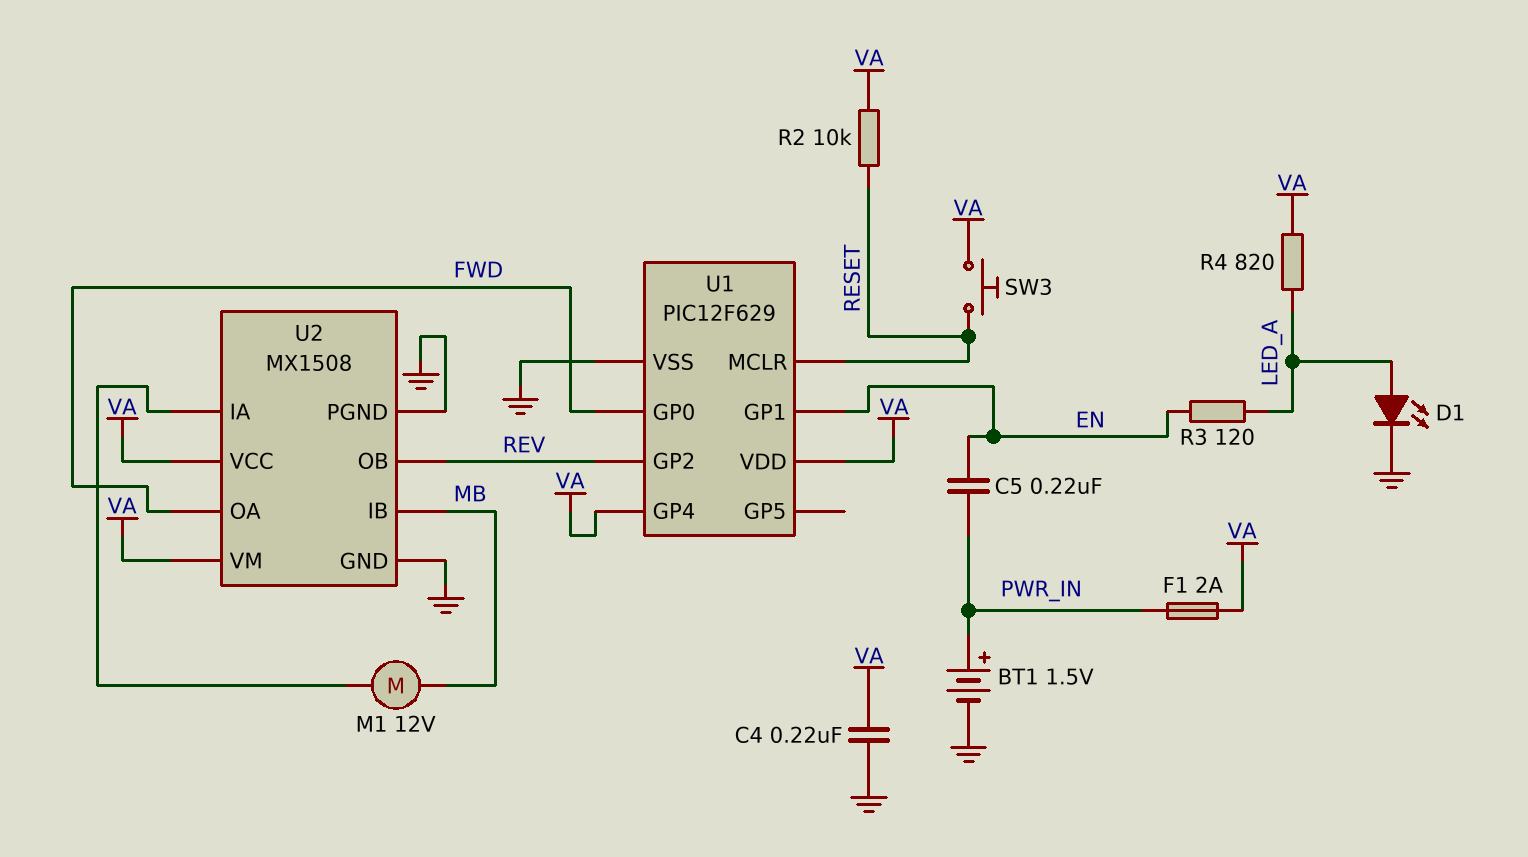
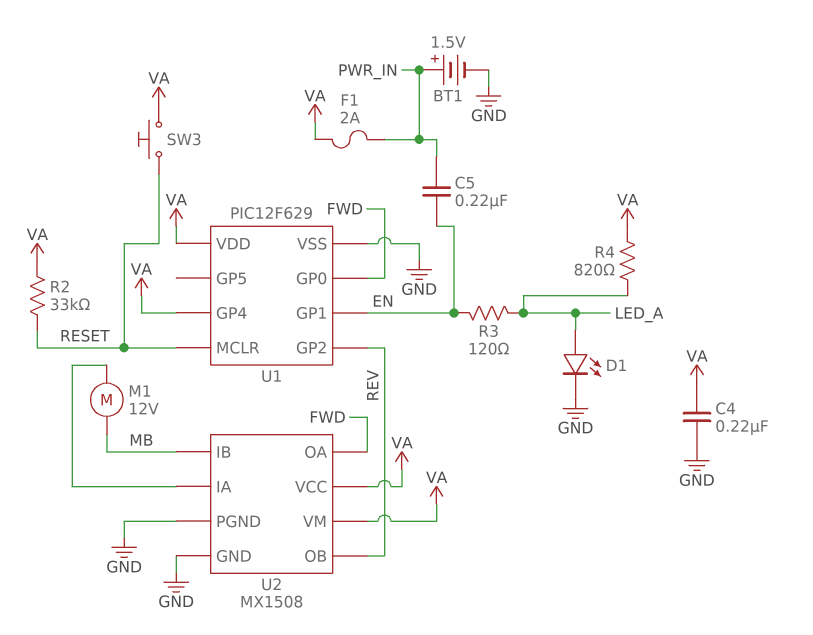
R2: 10k (RESET, VA) -> 33k (RESET, VA)

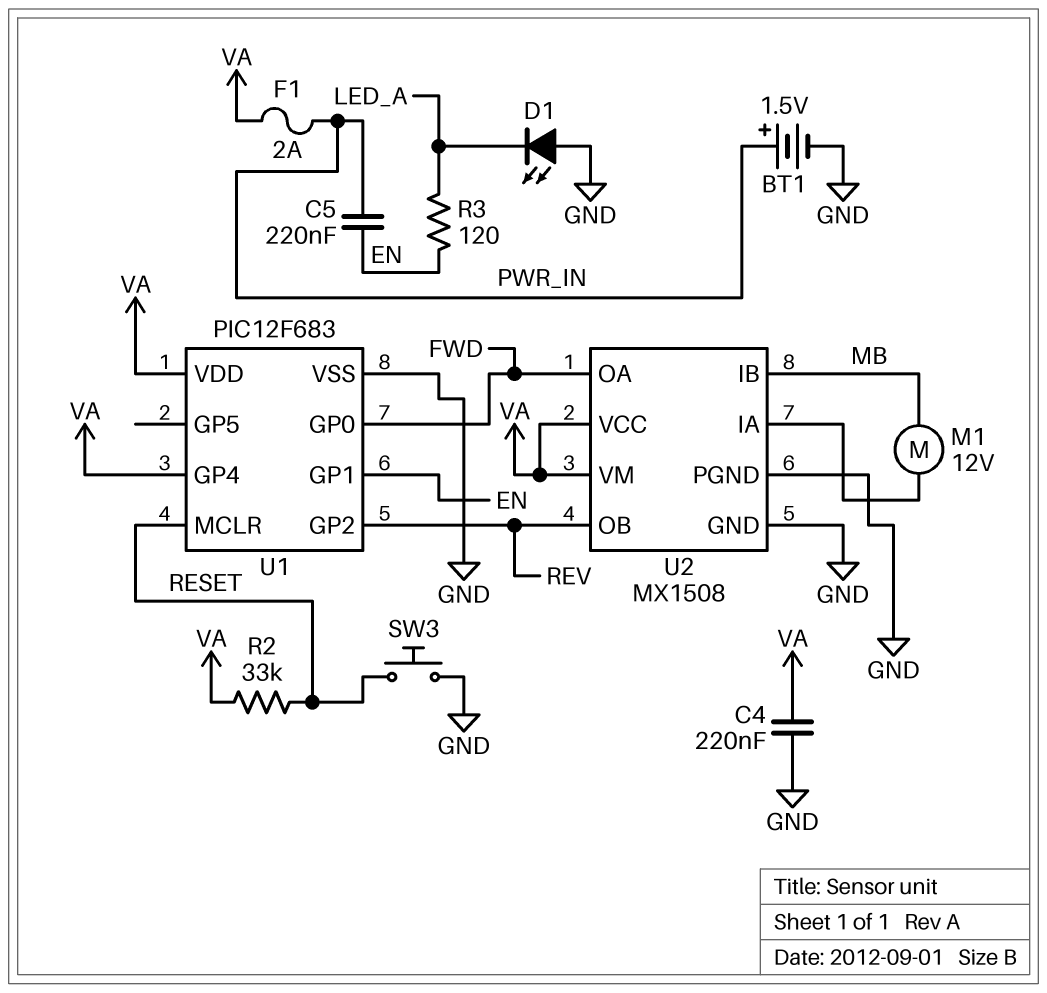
D1: LED (A LED_A, K GND) -> LED (A GND, K LED_A)
R4: 820 (LED_A, VA) -> none
SW3: button (RESET, VA) -> button (GND, RESET)
U1: PIC12F629 -> PIC12F683

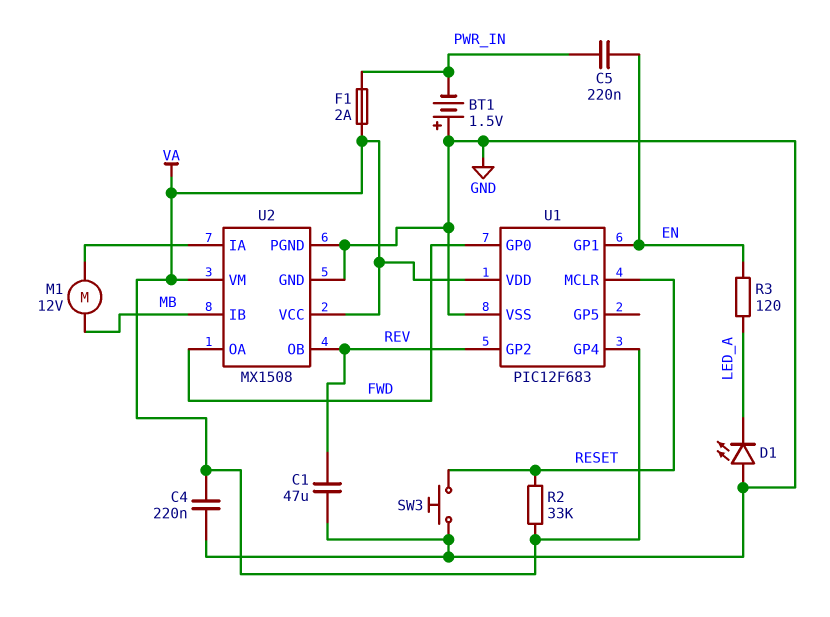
BT1: 1.5V (plus PWR_IN, minus GND) -> 1.5V (plus GND, minus PWR_IN)
C1: none -> 47uF (GND, REV)

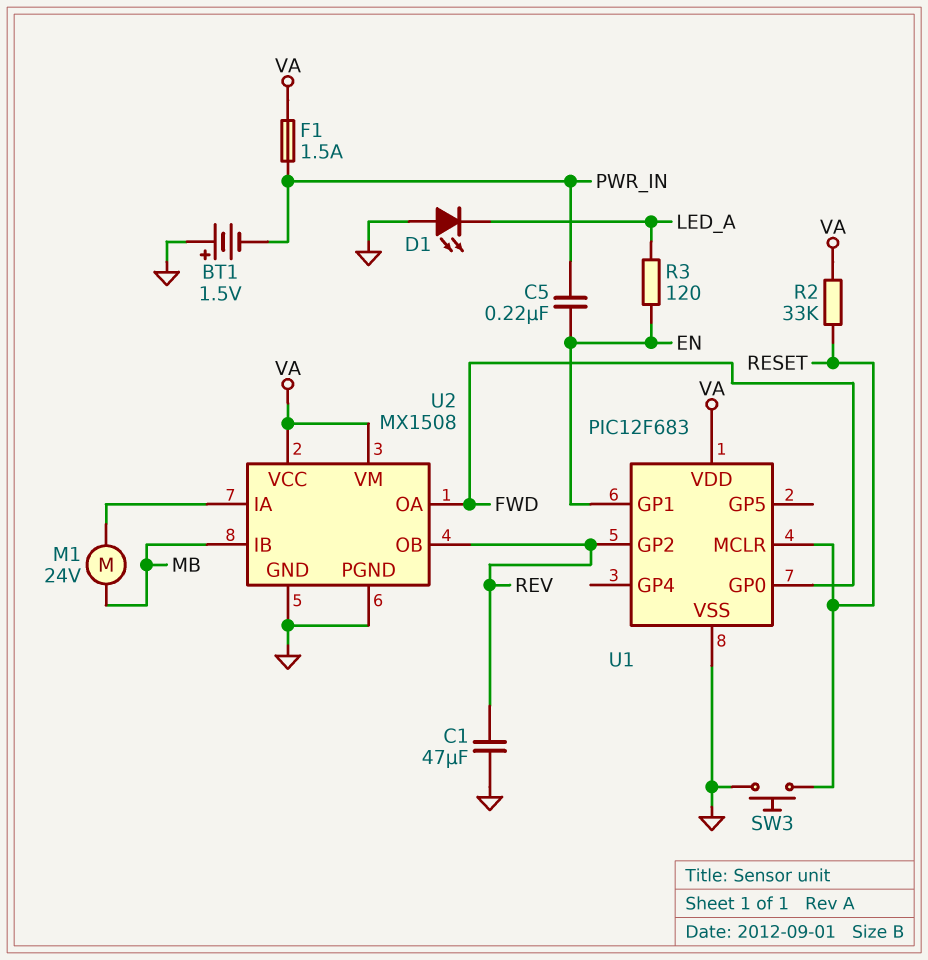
C4: 220nF (GND, VA) -> none
F1: 2A (PWR_IN, VA) -> 1.5A (PWR_IN, VA)
M1: motor 12V (MB, U2/IA) -> motor 24V (MB, U2/IA)
U1 pin GP4: VA -> none

